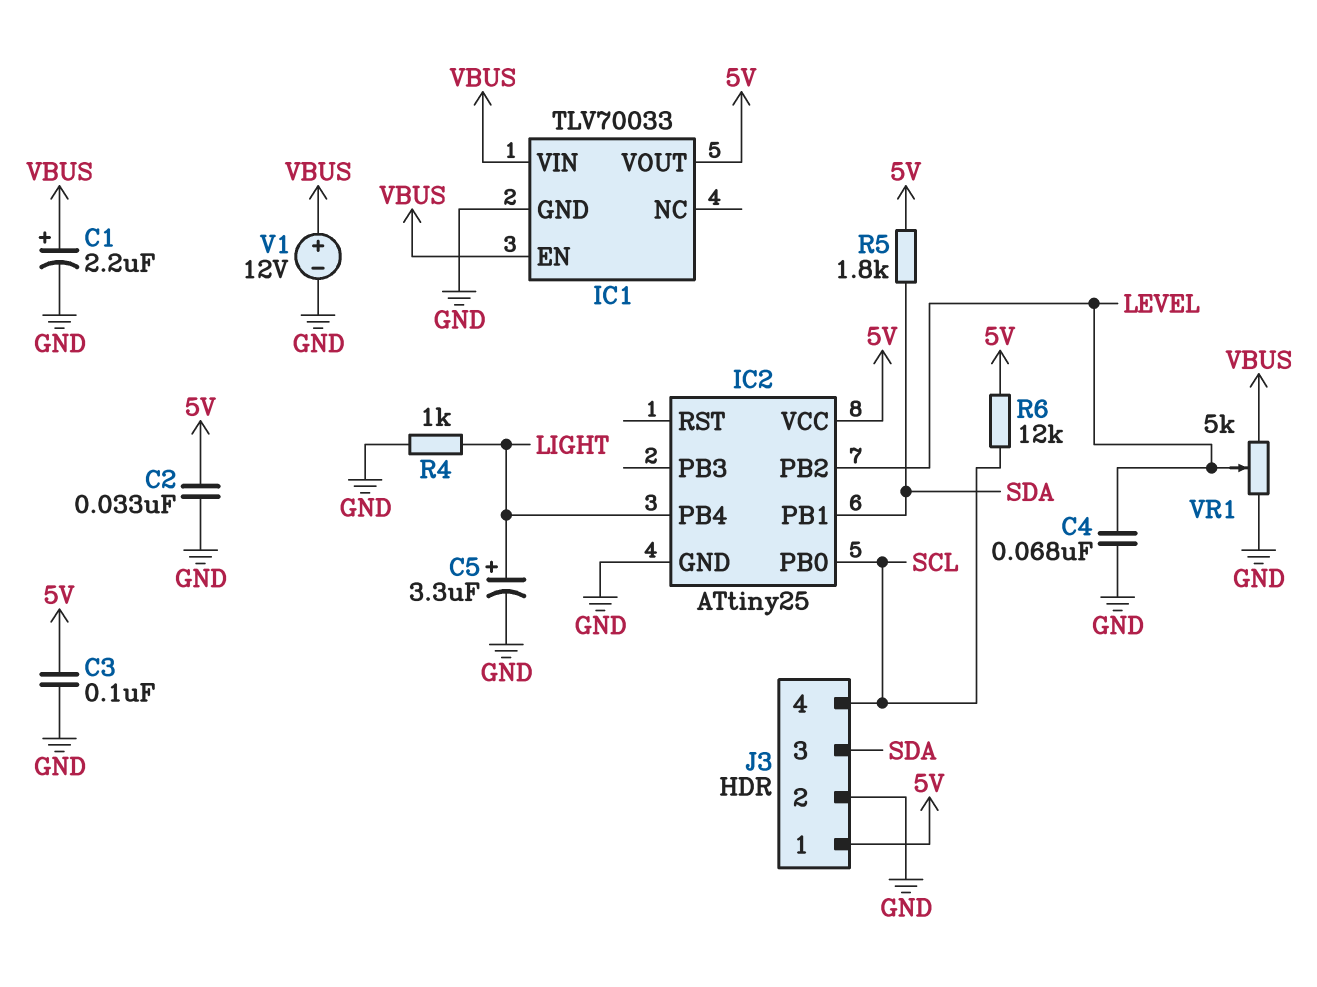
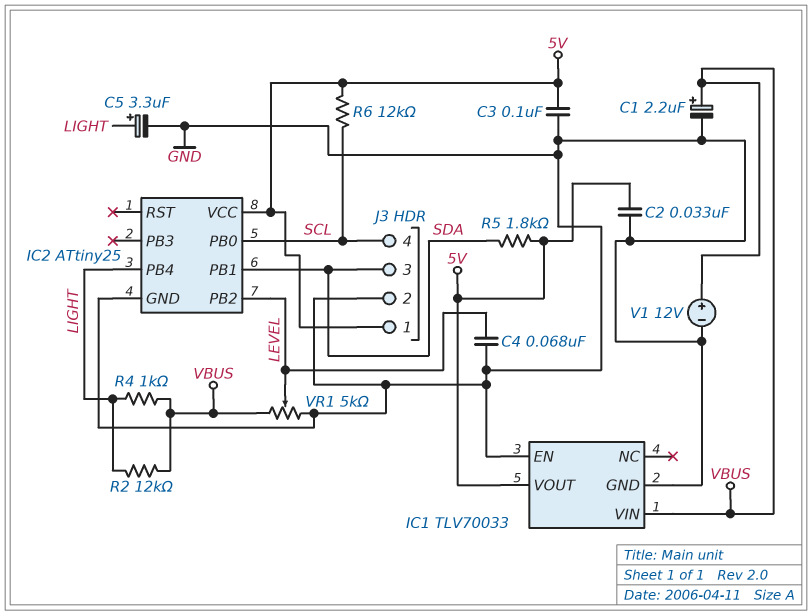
IC1 pin EN: VBUS -> GND
R2: none -> 12k (LIGHT, VBUS)
R4: 1k (GND, LIGHT) -> 1k (LIGHT, VBUS)

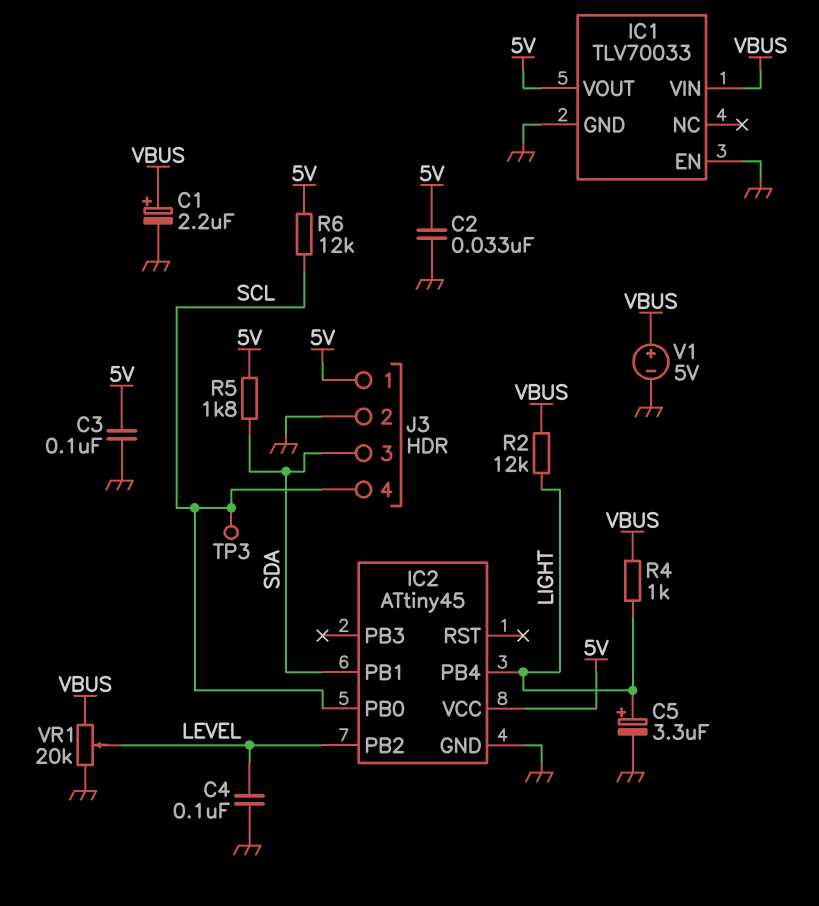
C4: 68nF (GND, LEVEL) -> 100nF (GND, LEVEL)
IC2: ATtiny25 -> ATtiny45
TP3: none -> test point (SCL)
V1: 12V (plus VBUS, minus GND) -> 5V (plus VBUS, minus GND)
VR1: 5k (GND, VBUS, wiper LEVEL) -> 20k (GND, VBUS, wiper LEVEL)

